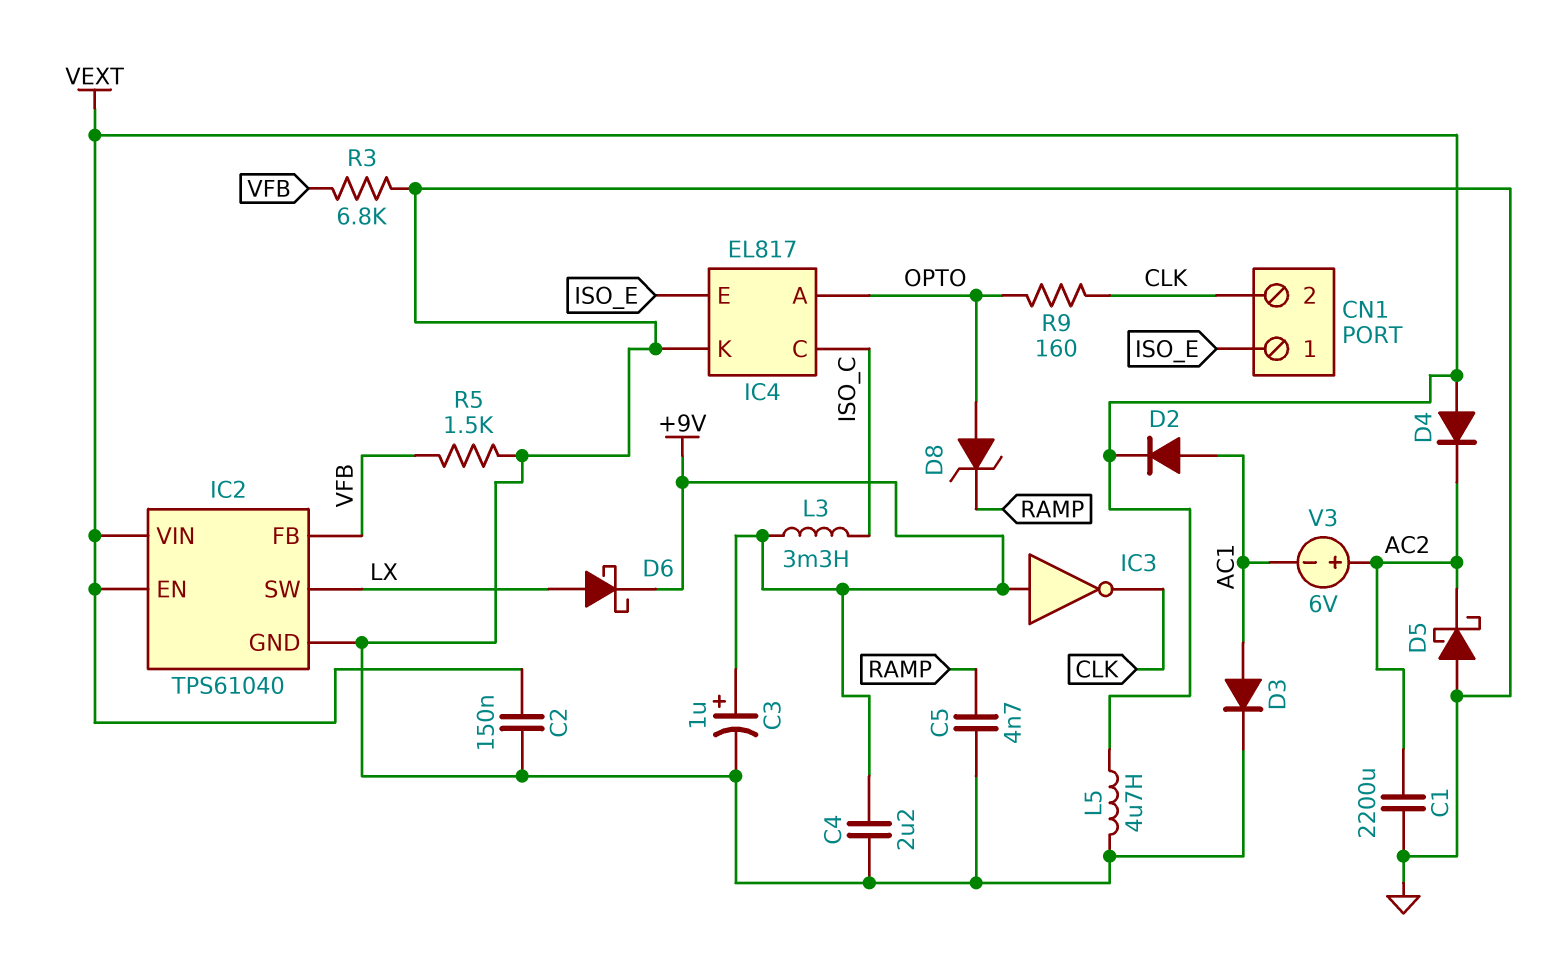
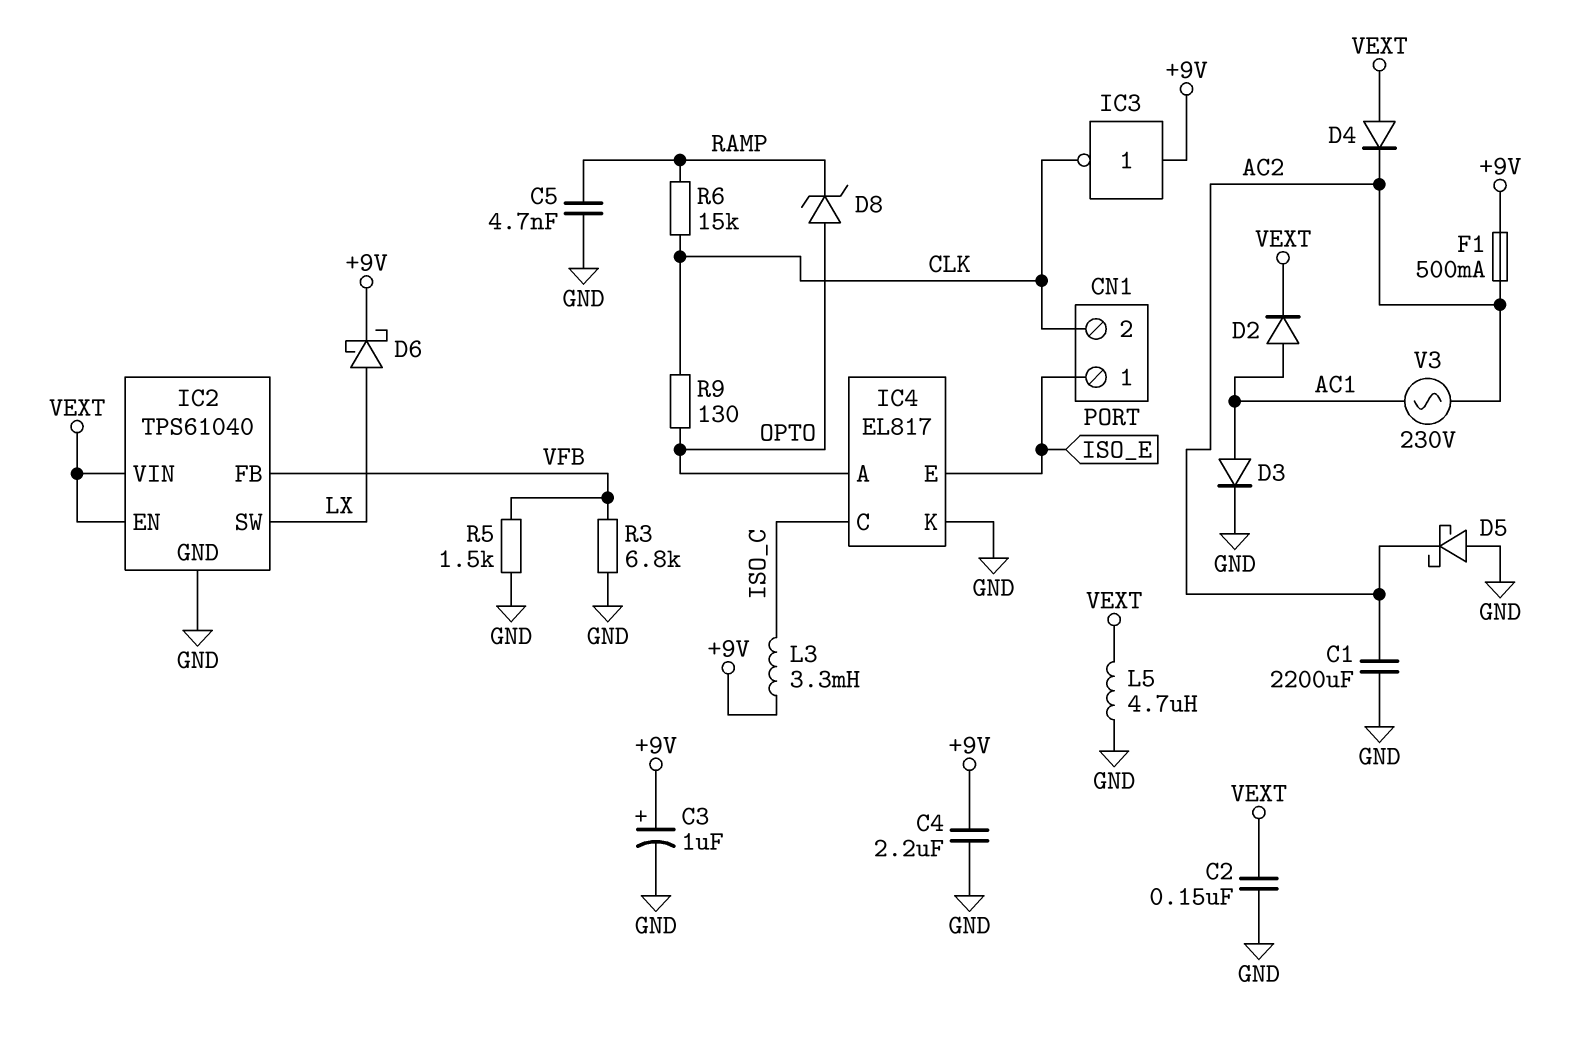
F1: none -> 500mA (+9V, AC2)
R6: none -> 15k (CLK, RAMP)
R9: 160 (CLK, OPTO) -> 130 (CLK, OPTO)
V3: 6V (plus AC2, minus AC1) -> AC 230V (AC1, AC2)

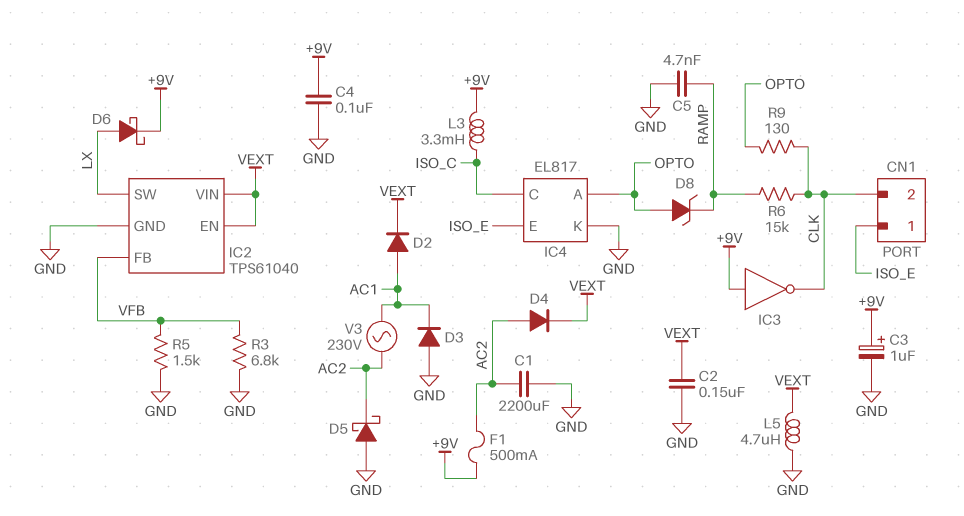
C4: 2.2uF (+9V, GND) -> 100nF (+9V, GND)
D3: diode (A AC1, K GND) -> diode (A GND, K AC1)
D4: diode (A VEXT, K AC2) -> diode (A AC2, K VEXT)

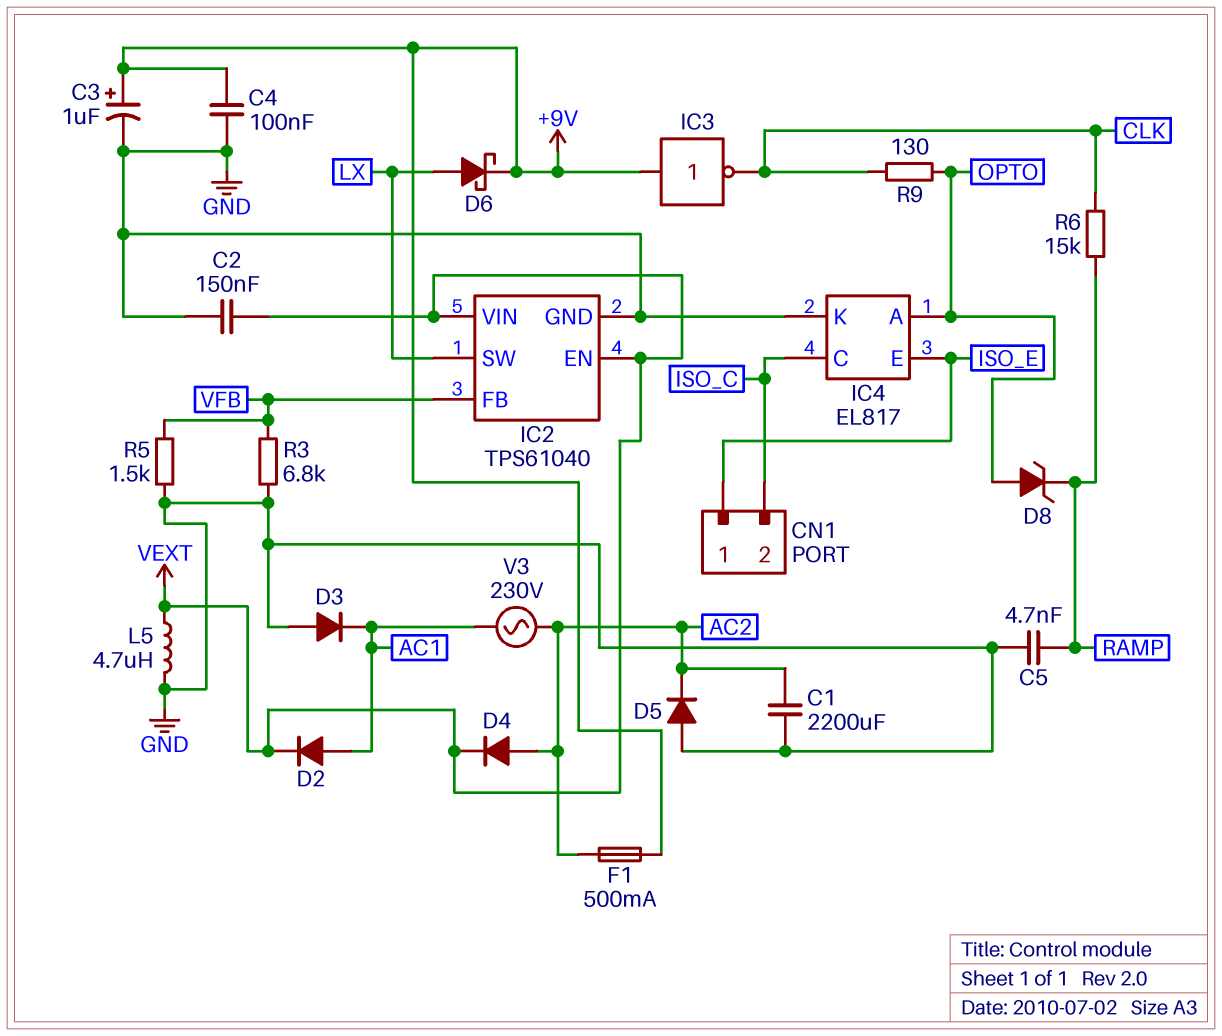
CN1 pin 2: CLK -> ISO_C
D5: schottky (A GND, K AC2) -> diode (A GND, K AC2)
L3: 3.3mH (+9V, ISO_C) -> none

